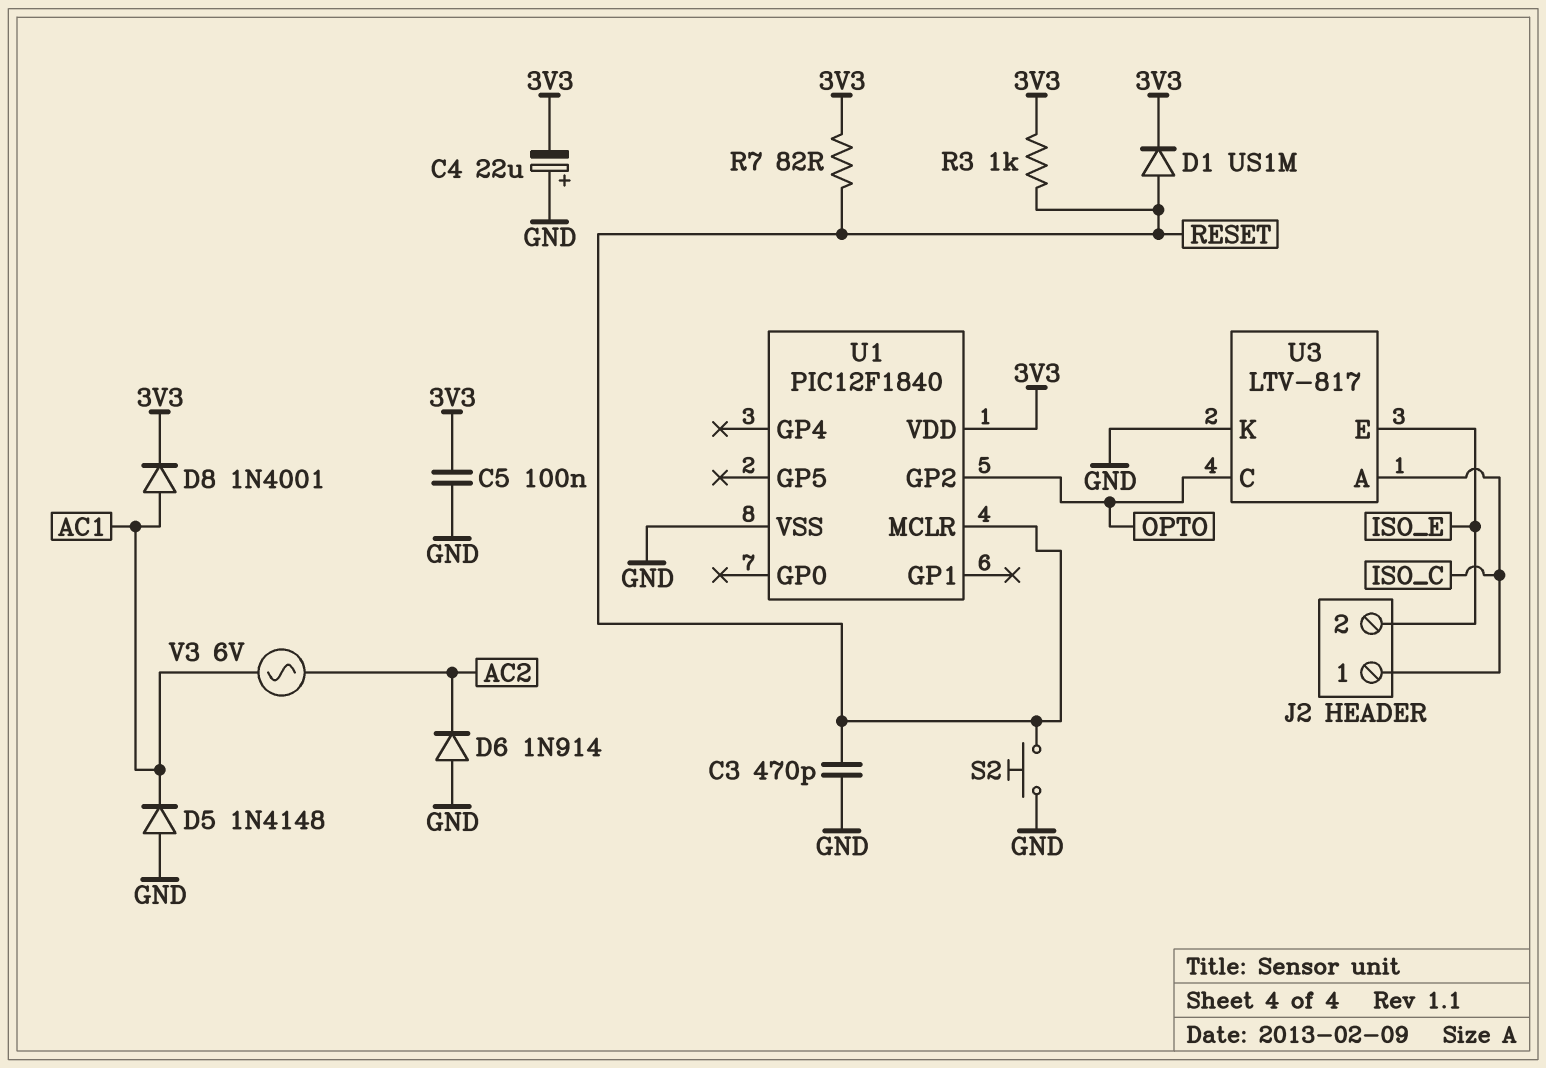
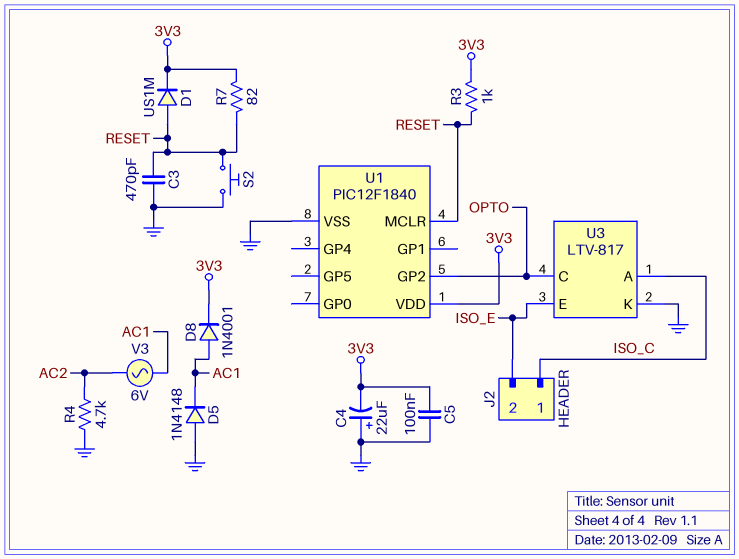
D6: diode 1N914 (A GND, K AC2) -> none
R4: none -> 4.7k (AC2, GND)

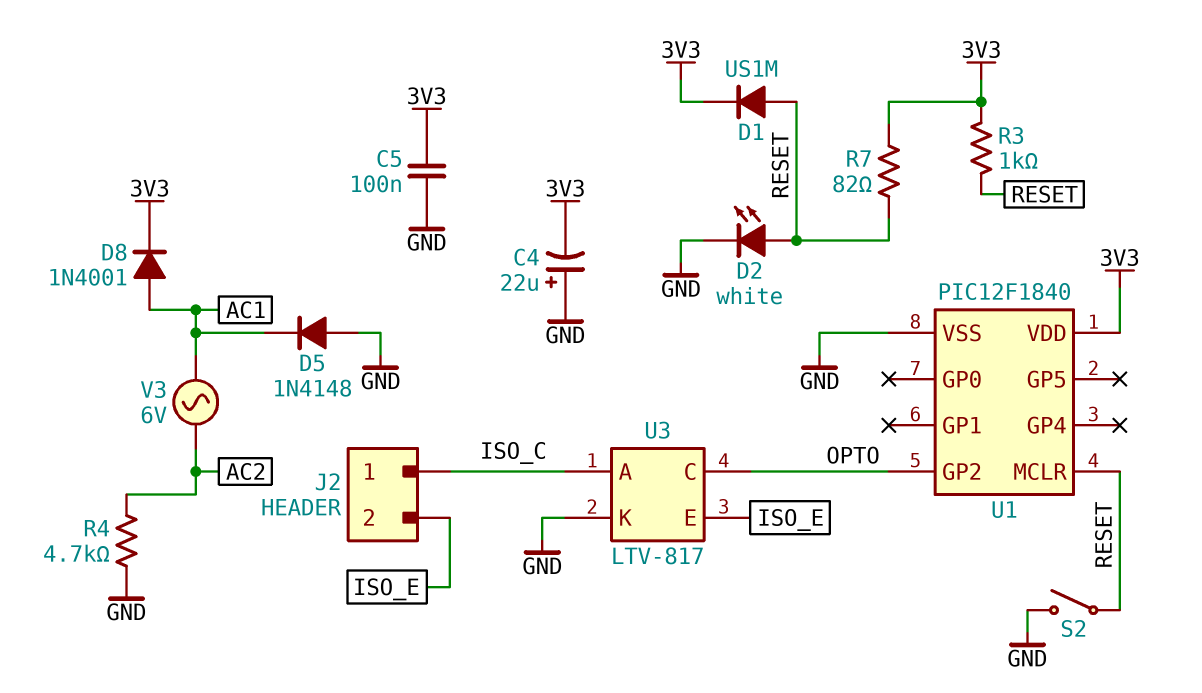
C3: 470pF (GND, RESET) -> none
D2: none -> LED white (A RESET, K GND)
S2: button (GND, RESET) -> switch (GND, RESET)

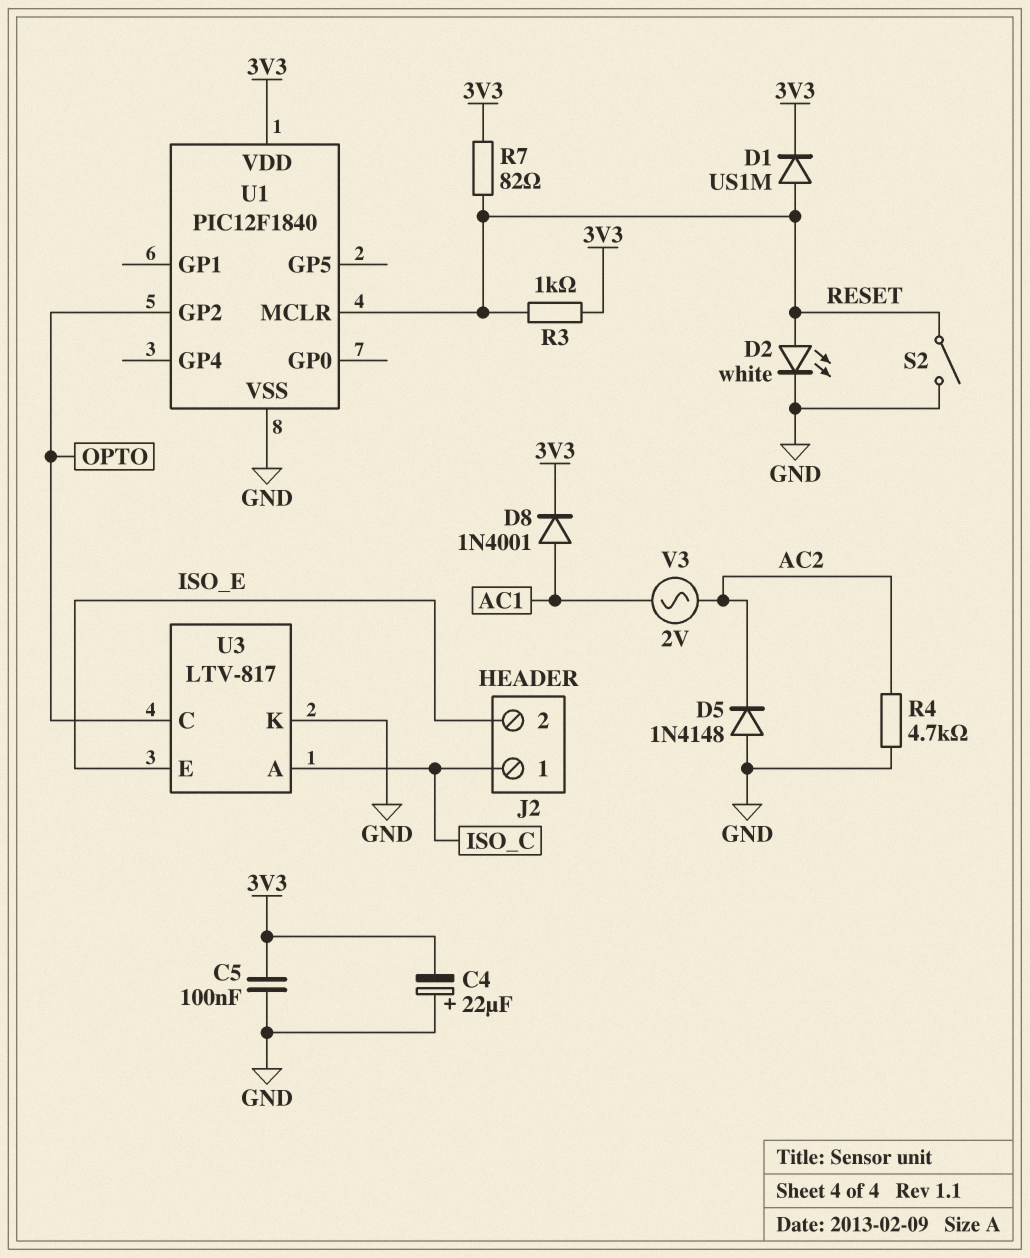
D5: diode 1N4148 (A GND, K AC1) -> diode 1N4148 (A GND, K AC2)
V3: AC 6V (AC1, AC2) -> AC 2V (AC1, AC2)

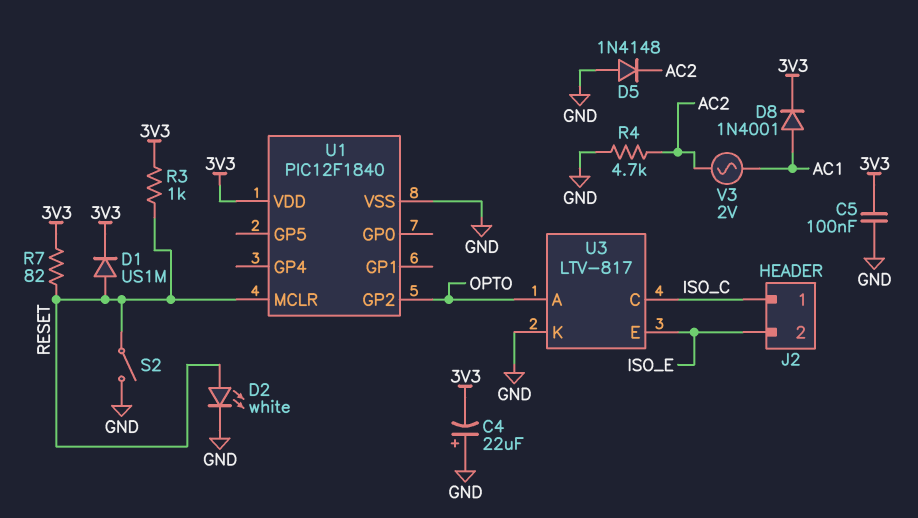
U3 pin A: ISO_C -> OPTO
U3 pin C: OPTO -> ISO_C

